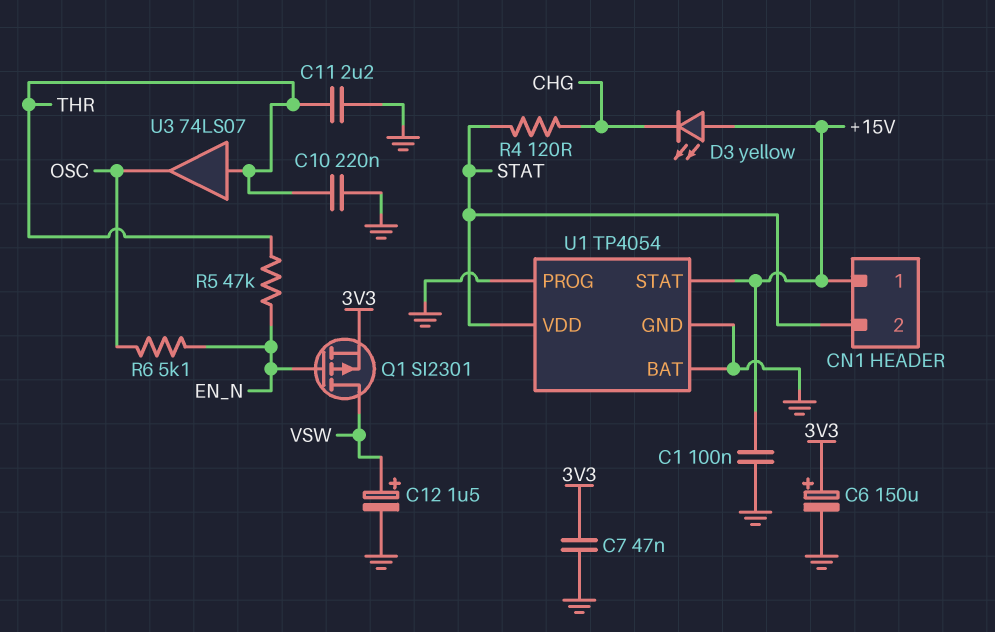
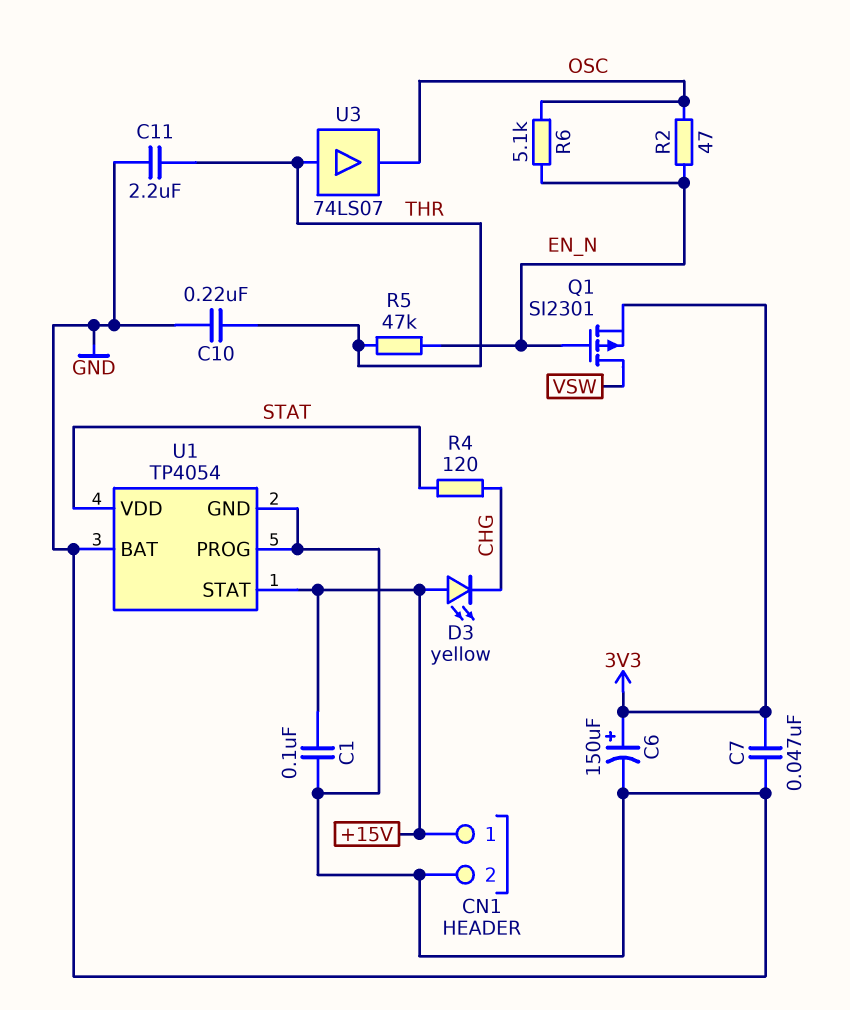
C12: 1.5uF (plus VSW, minus GND) -> none
CN1 pin 2: STAT -> GND
R2: none -> 47 (EN_N, OSC)

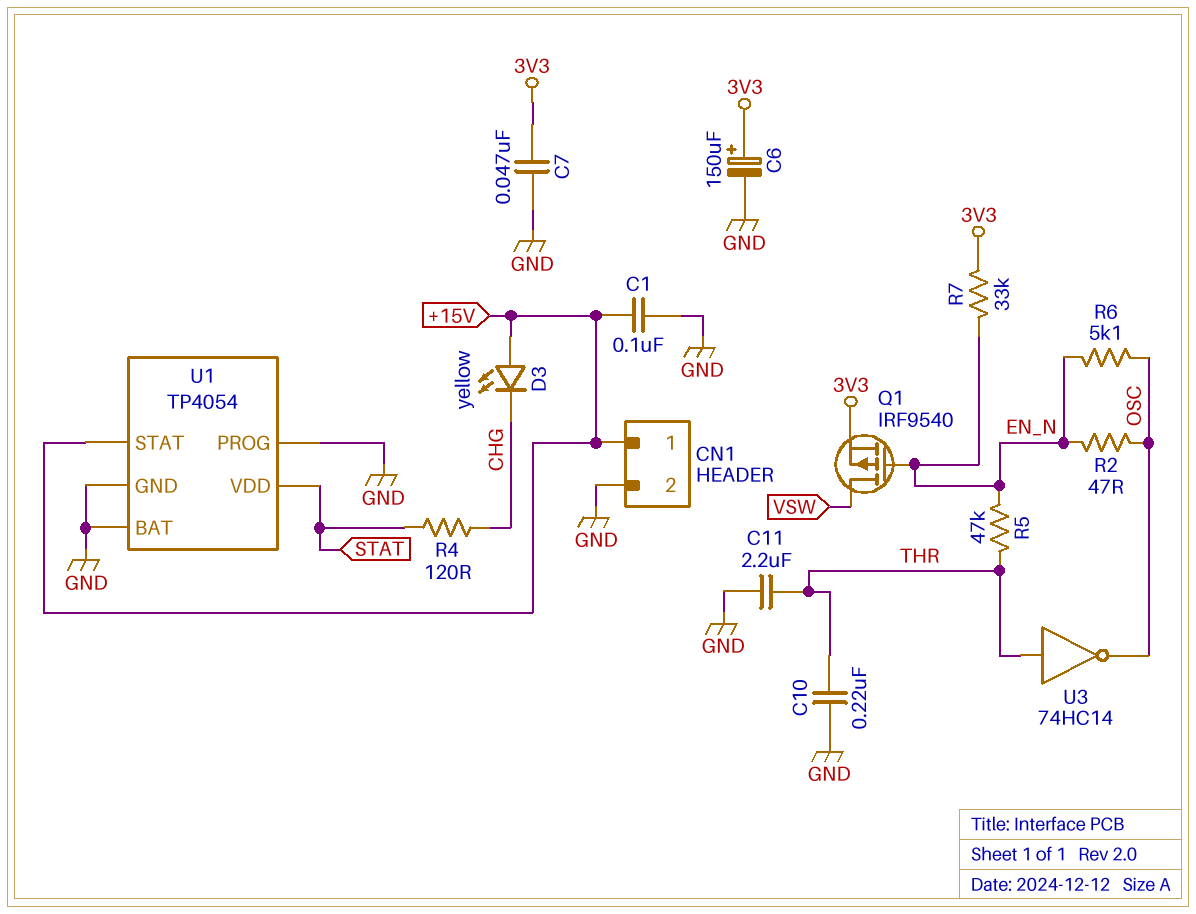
Q1: PMOS SI2301 (G EN_N, D VSW, S 3V3) -> PMOS IRF9540 (G EN_N, D VSW, S 3V3)
R7: none -> 33k (3V3, EN_N)
U3: buffer 74LS07 (in THR, out OSC) -> NOT 74HC14 (in THR, out OSC)

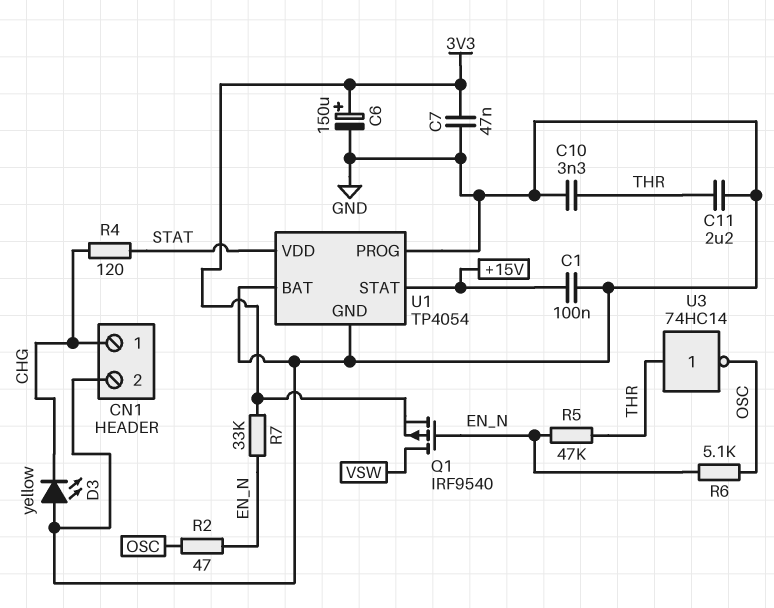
C10: 220nF (GND, THR) -> 3.3nF (GND, THR)
CN1 pin 1: +15V -> CHG
D3: LED yellow (A +15V, K CHG) -> LED yellow (A GND, K CHG)

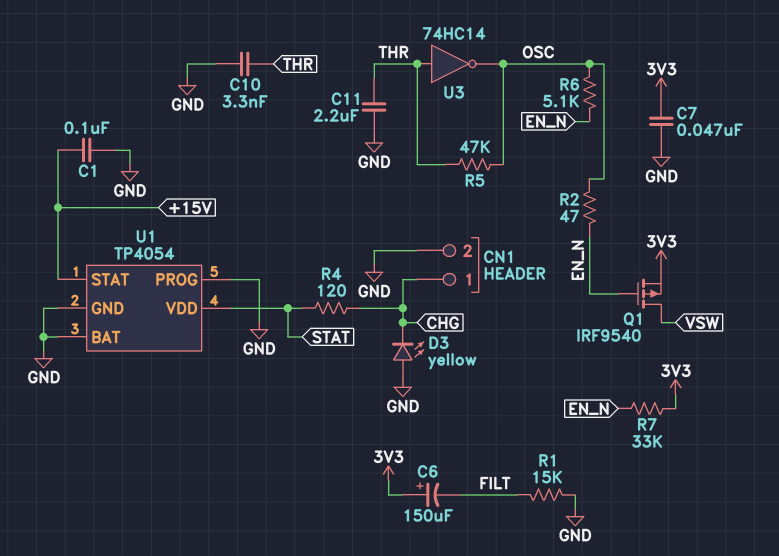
C6: 150uF (plus 3V3, minus GND) -> 150uF (plus 3V3, minus FILT)
R1: none -> 15k (FILT, GND)
R5: 47k (EN_N, THR) -> 47k (OSC, THR)

